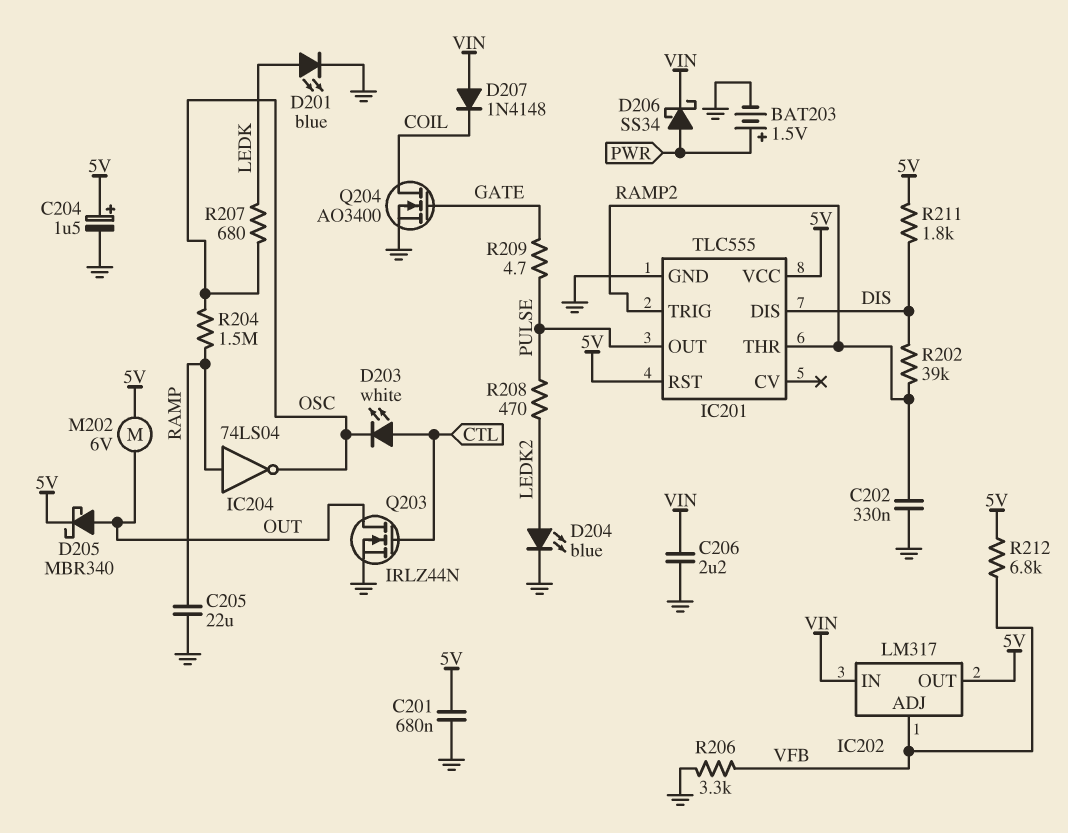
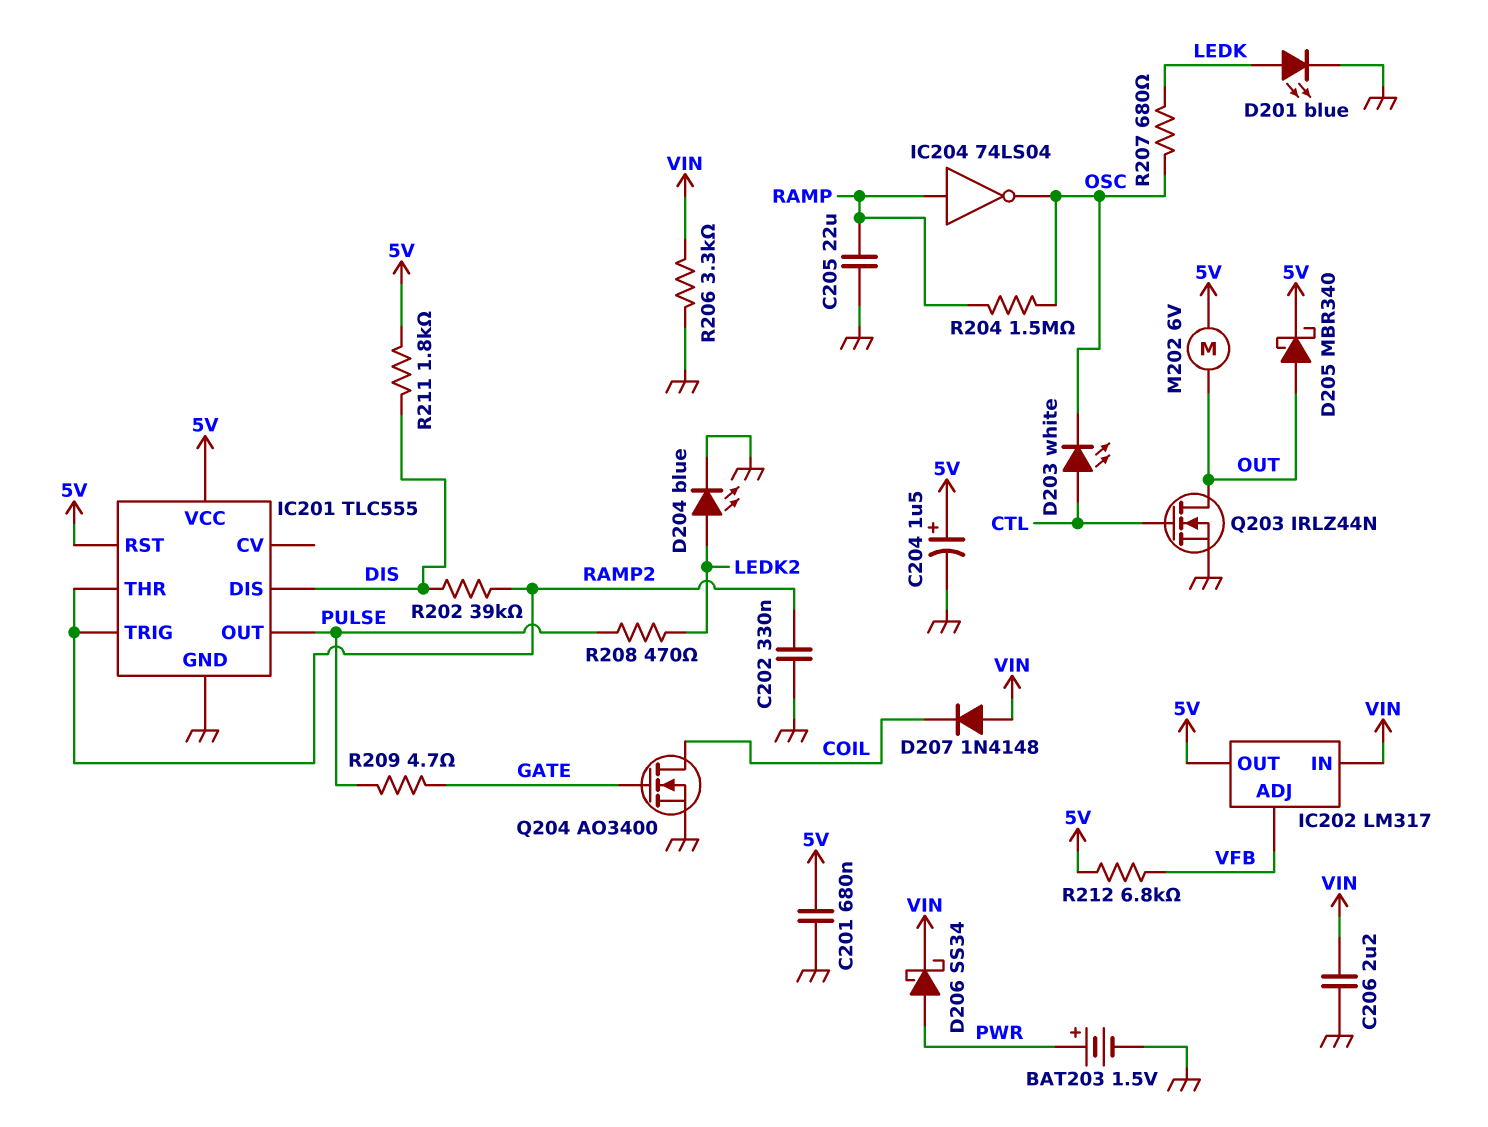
R206: 3.3k (GND, VFB) -> 3.3k (GND, VIN)

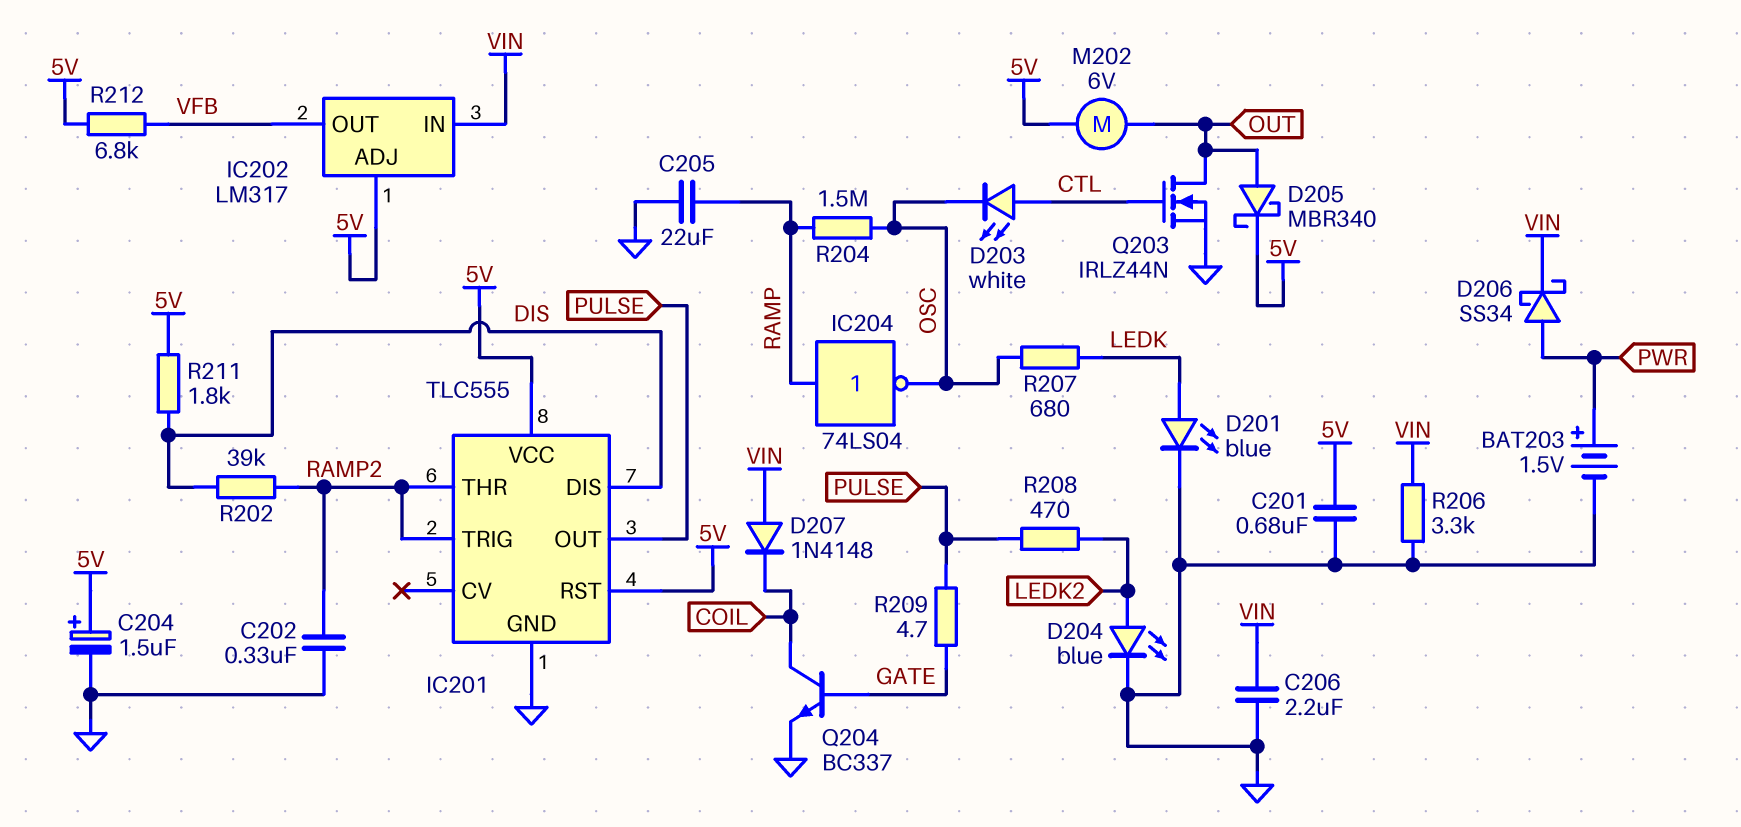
IC202 pin ADJ: VFB -> 5V
IC202 pin OUT: 5V -> VFB
Q204: NMOS AO3400 (G GATE, D COIL, S GND) -> NPN BC337 (B GATE, C COIL, E GND)

